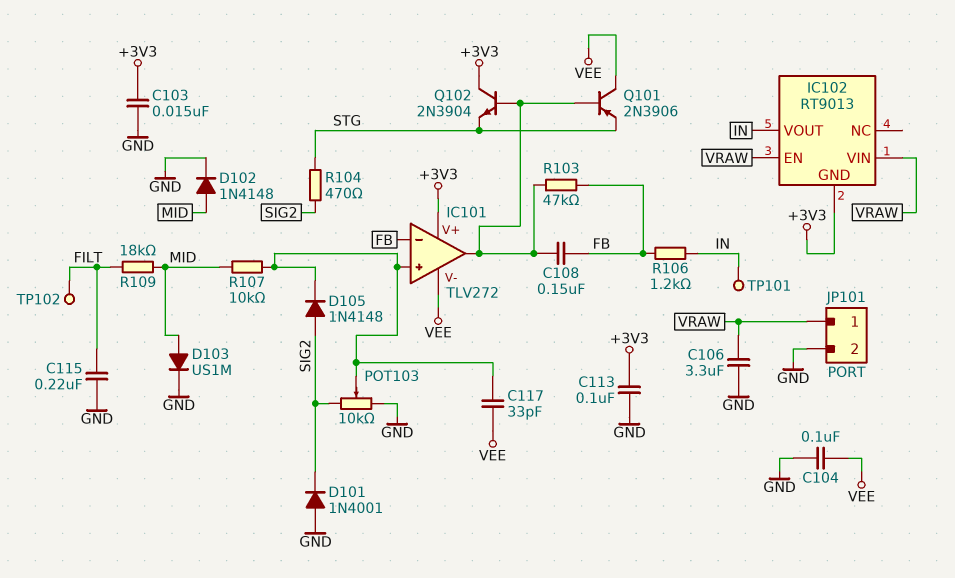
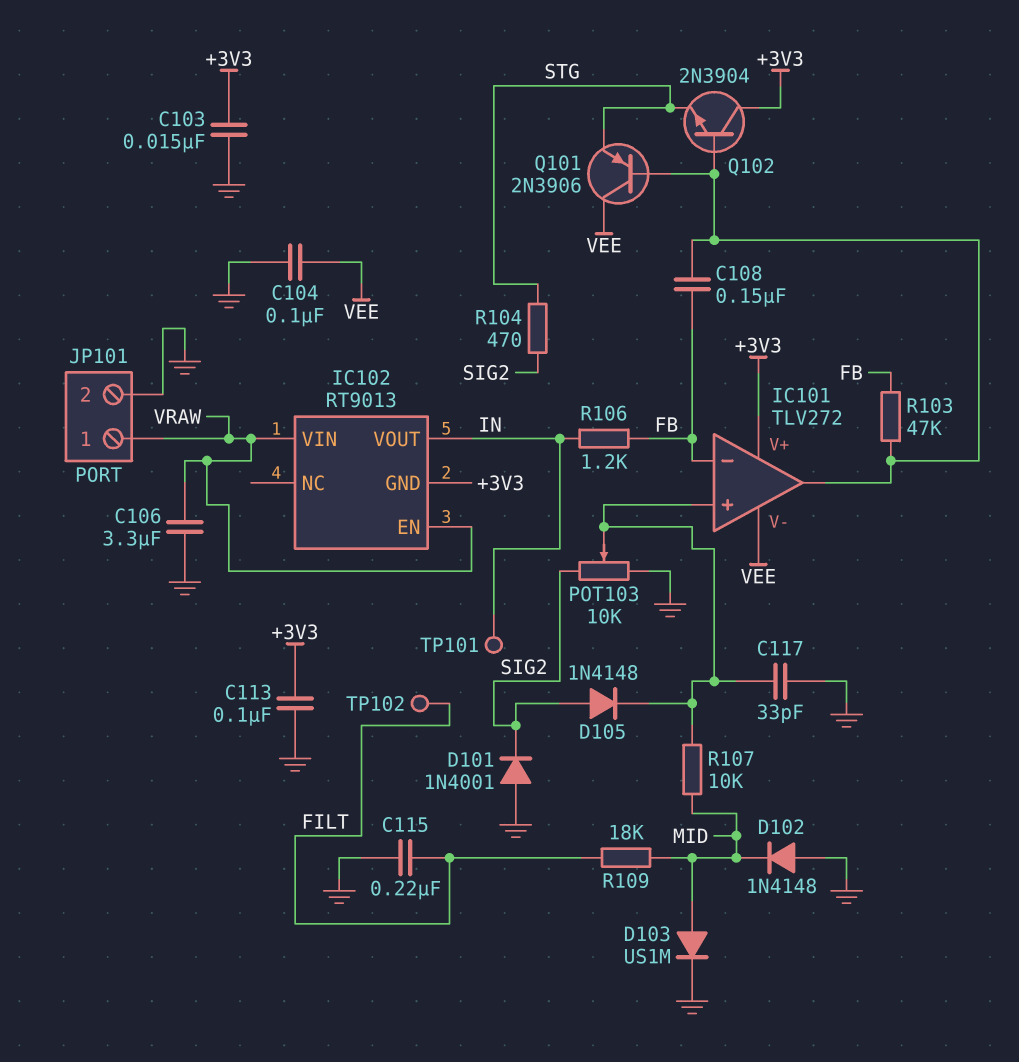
C117: 33pF (IC101/in+, VEE) -> 33pF (GND, IC101/in+)
D102: diode 1N4148 (A MID, K GND) -> diode 1N4148 (A GND, K MID)

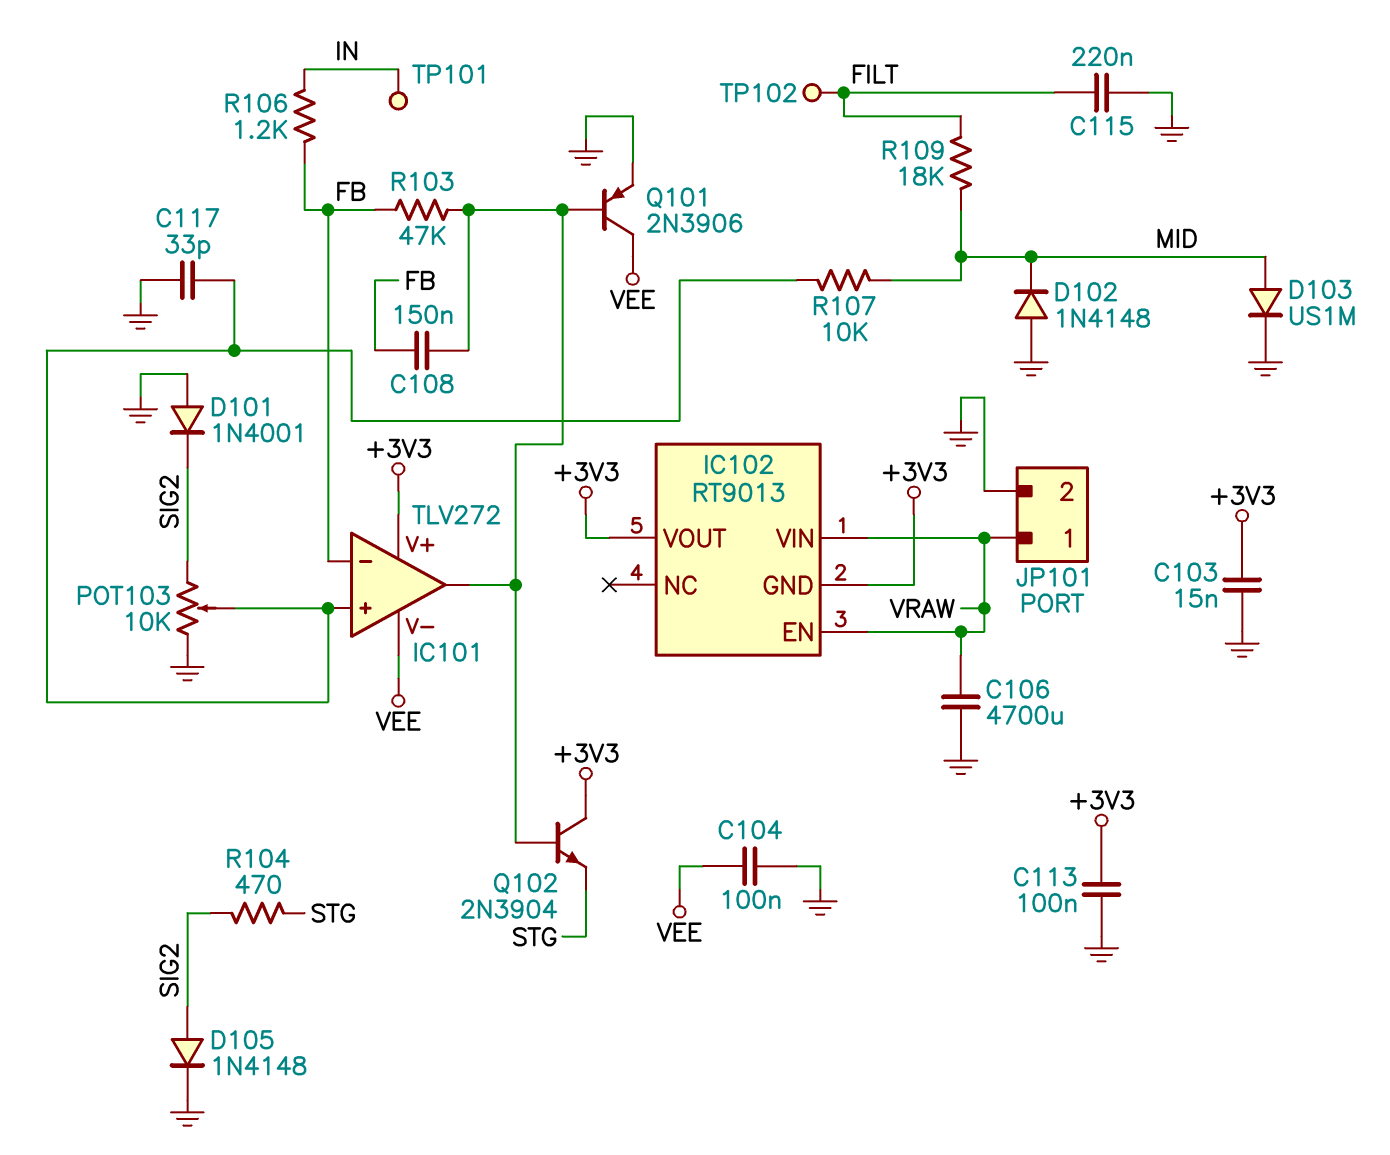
C106: 3.3uF (GND, VRAW) -> 4700uF (GND, VRAW)
D105: diode 1N4148 (A SIG2, K IC101/in+) -> diode 1N4148 (A SIG2, K GND)
IC102 pin VOUT: IN -> +3V3
Q101: PNP 2N3906 (B IC101/out, C VEE, E STG) -> PNP 2N3906 (B IC101/out, C VEE, E GND)

